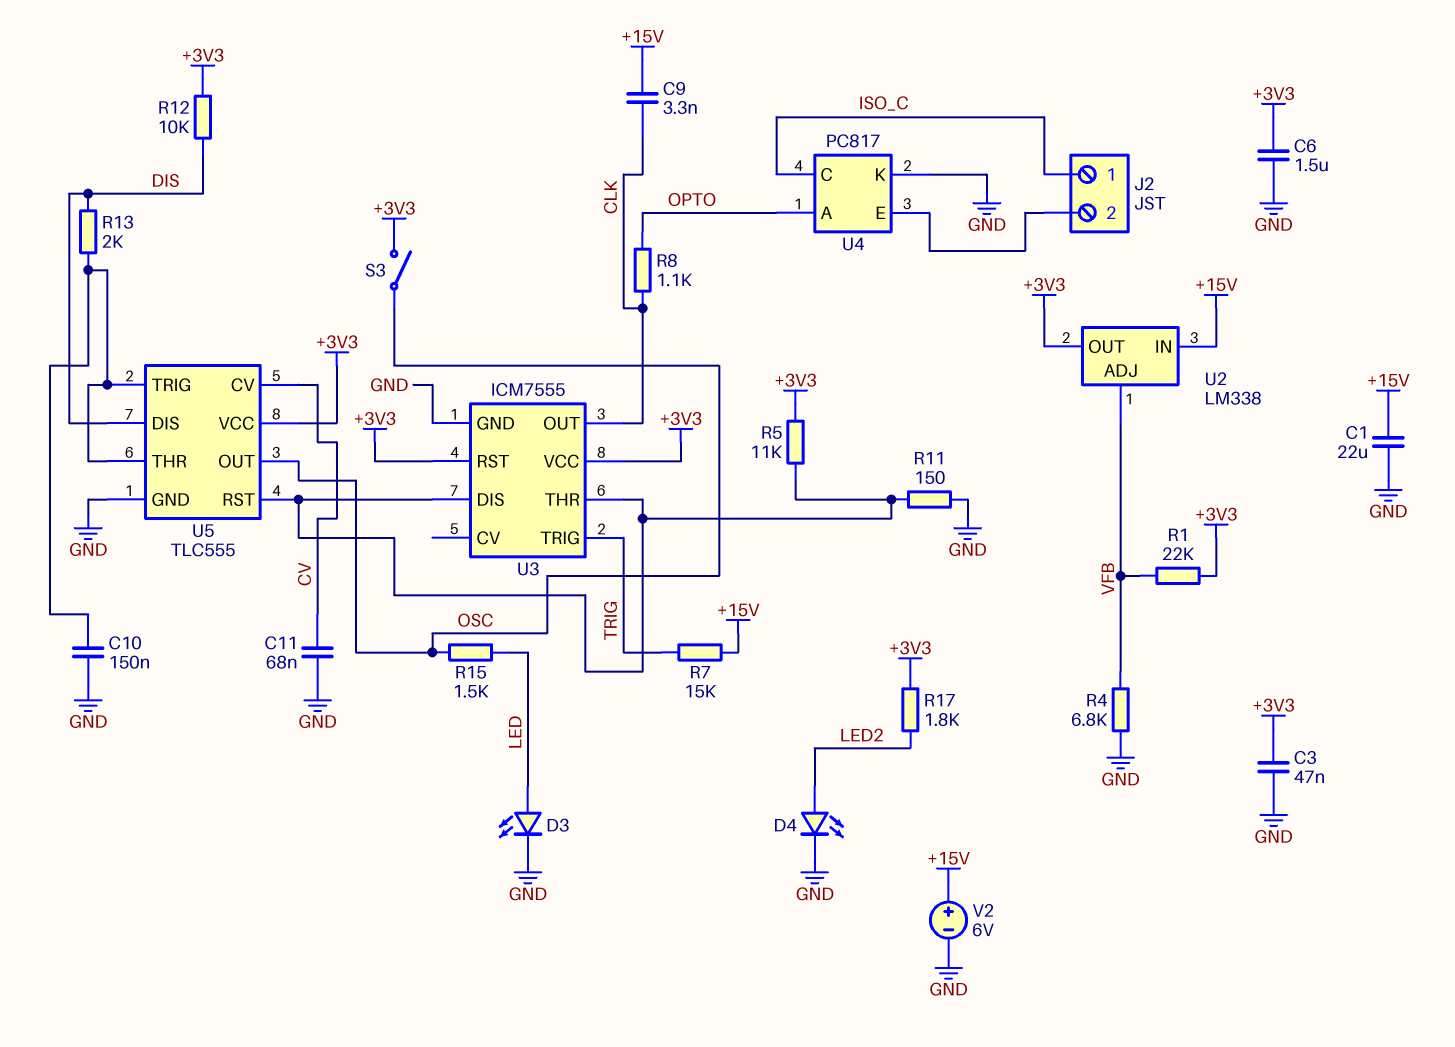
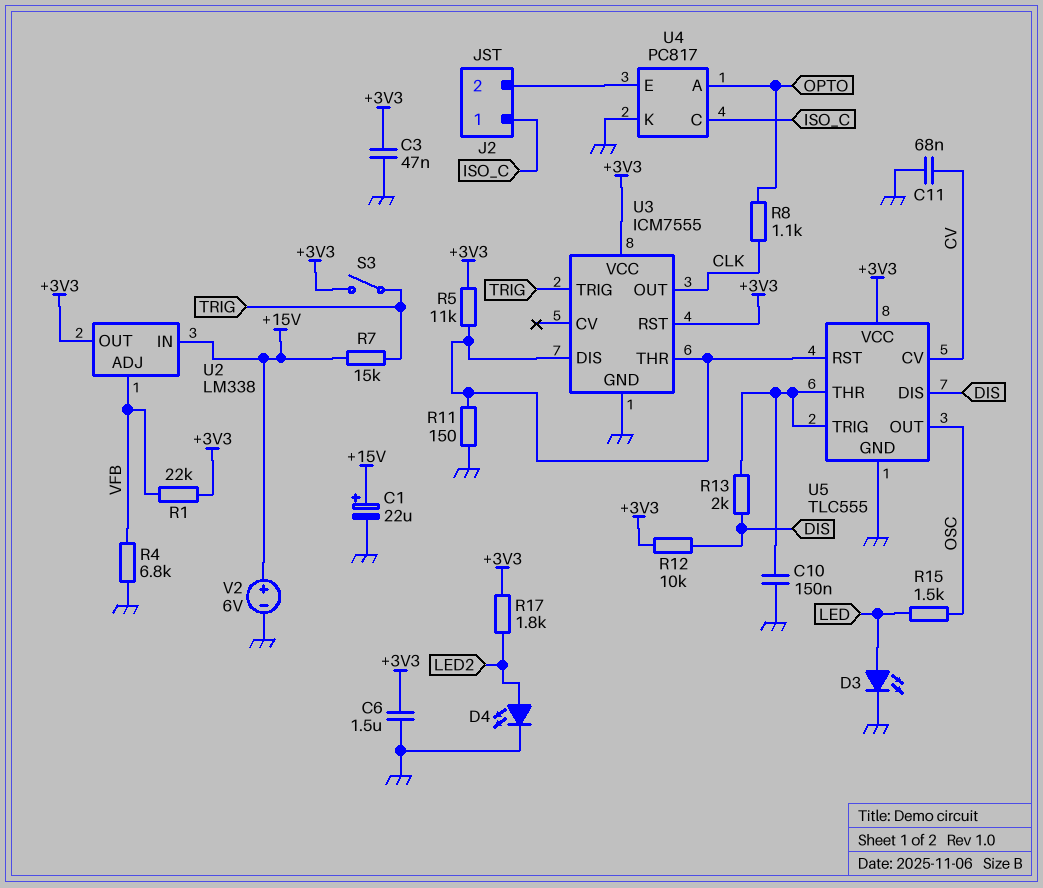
C1: 22uF (+15V, GND) -> 22uF (plus +15V, minus GND)
C9: 3.3nF (+15V, CLK) -> none
S3: switch (+3V3, OSC) -> switch (+3V3, TRIG)

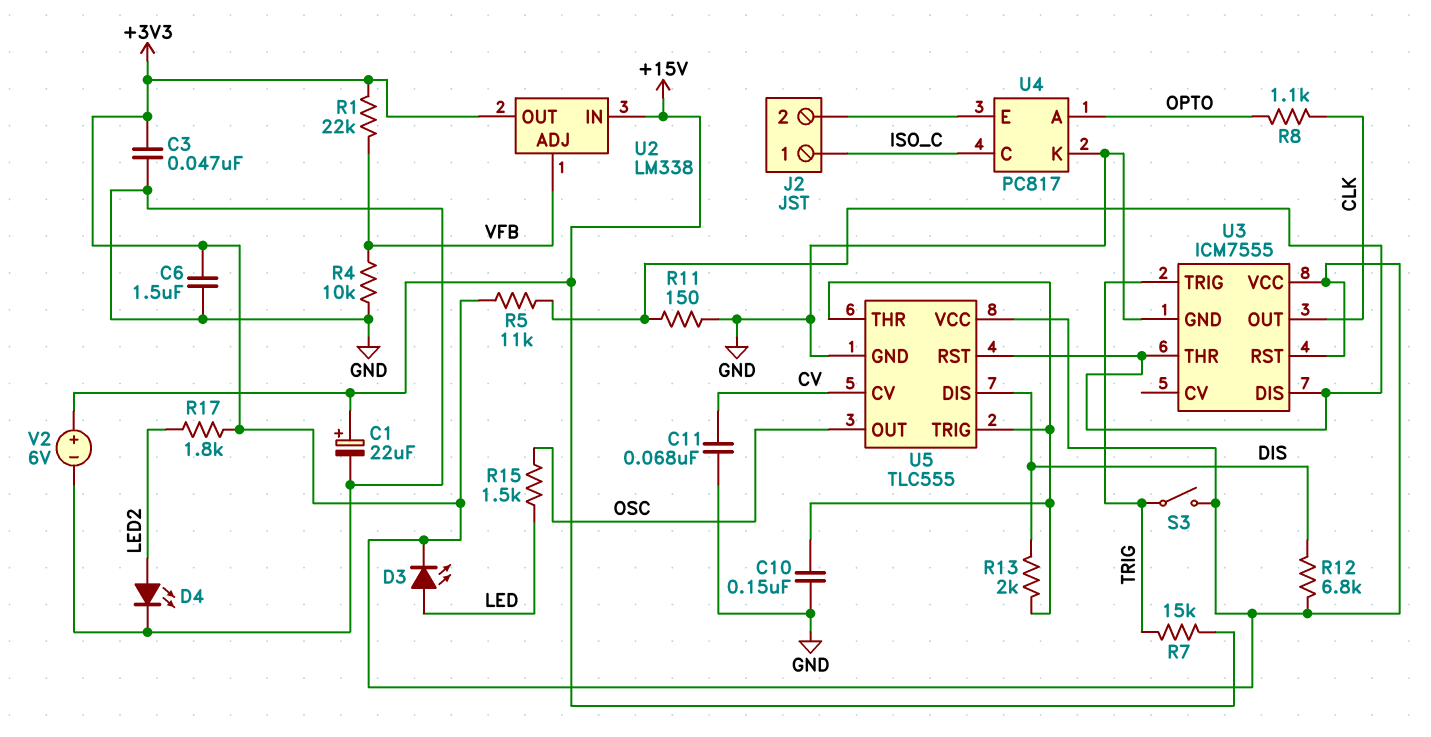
D3: LED (A LED, K GND) -> LED (A LED, K +3V3)
R4: 6.8k (GND, VFB) -> 10k (GND, VFB)
R12: 10k (+3V3, DIS) -> 6.8k (+3V3, DIS)

